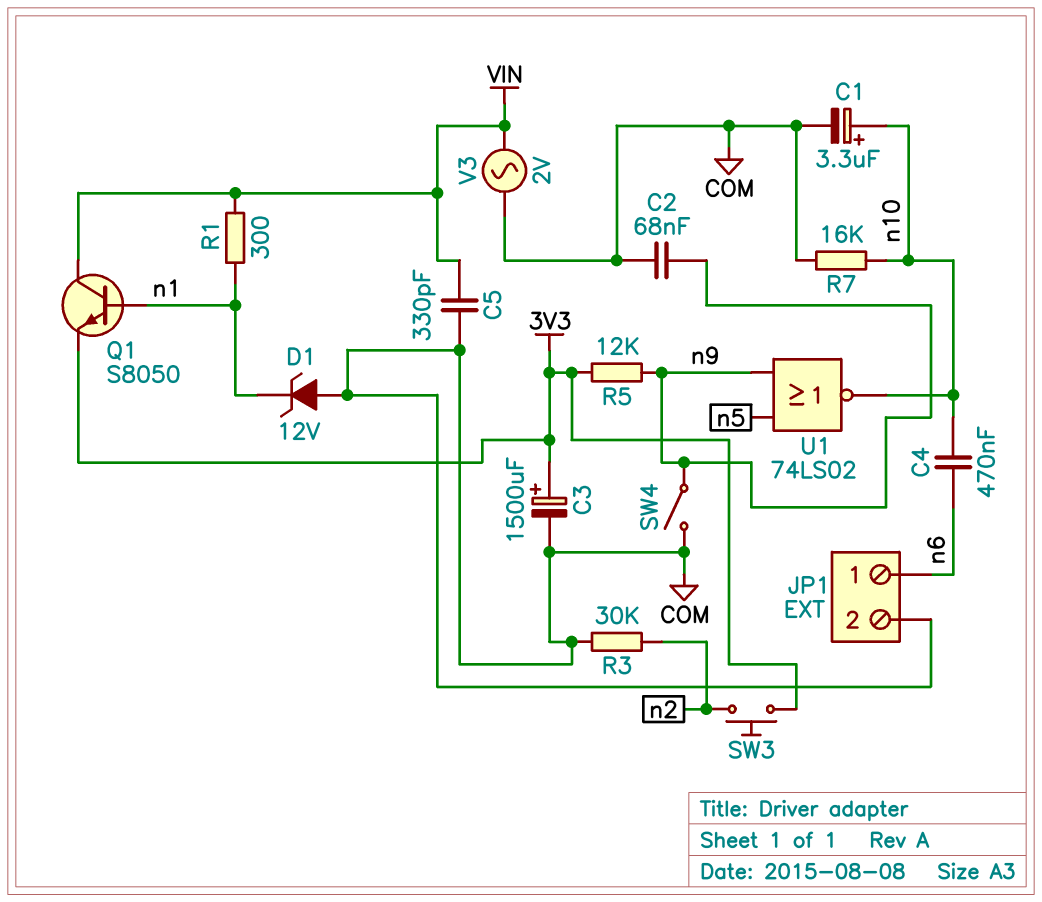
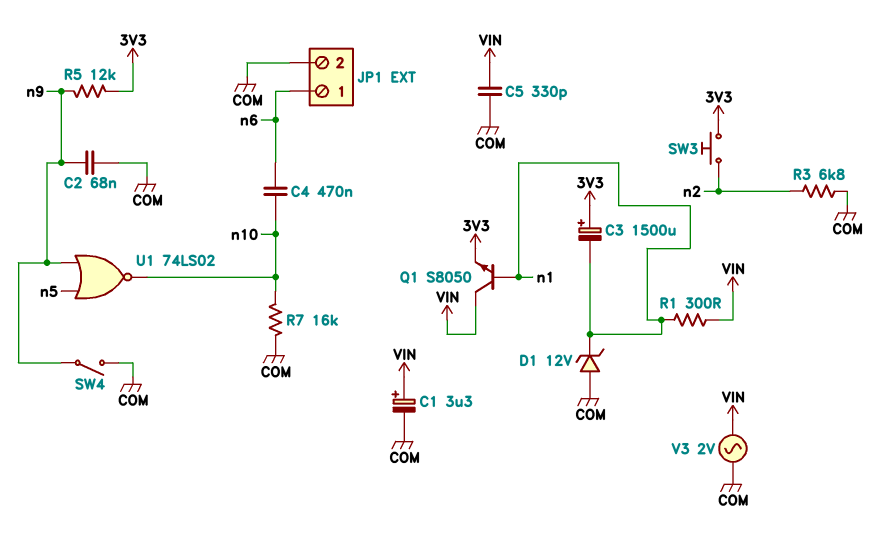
C1: 3.3uF (plus n10, minus COM) -> 3.3uF (plus VIN, minus COM)
C3: 1500uF (plus 3V3, minus COM) -> 1500uF (plus 3V3, minus n1)
R3: 30k (COM, n2) -> 6.8k (COM, n2)

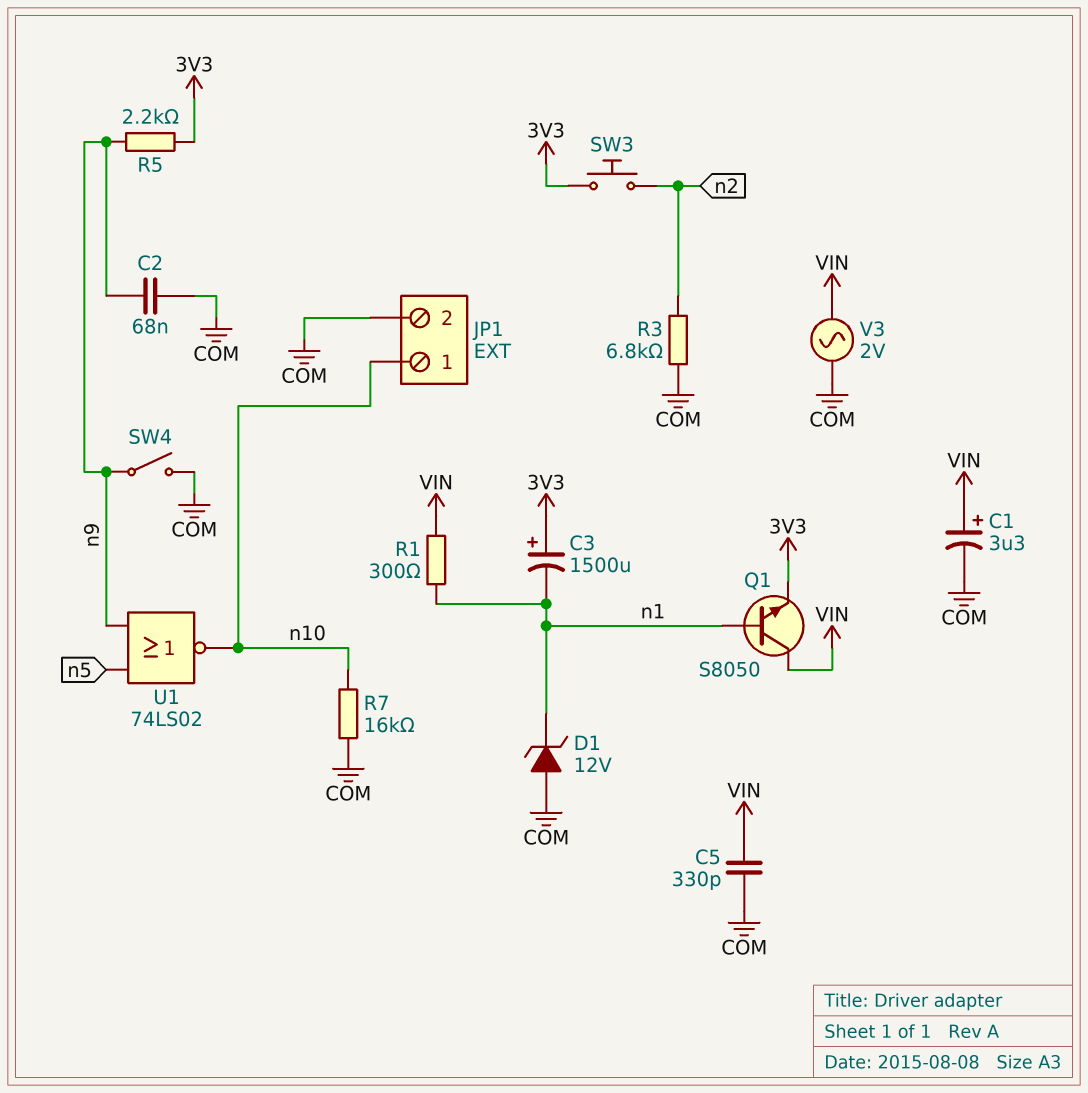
C4: 470nF (n6, n10) -> none
JP1 pin 1: n6 -> n10
R5: 12k (3V3, n9) -> 2.2k (3V3, n9)

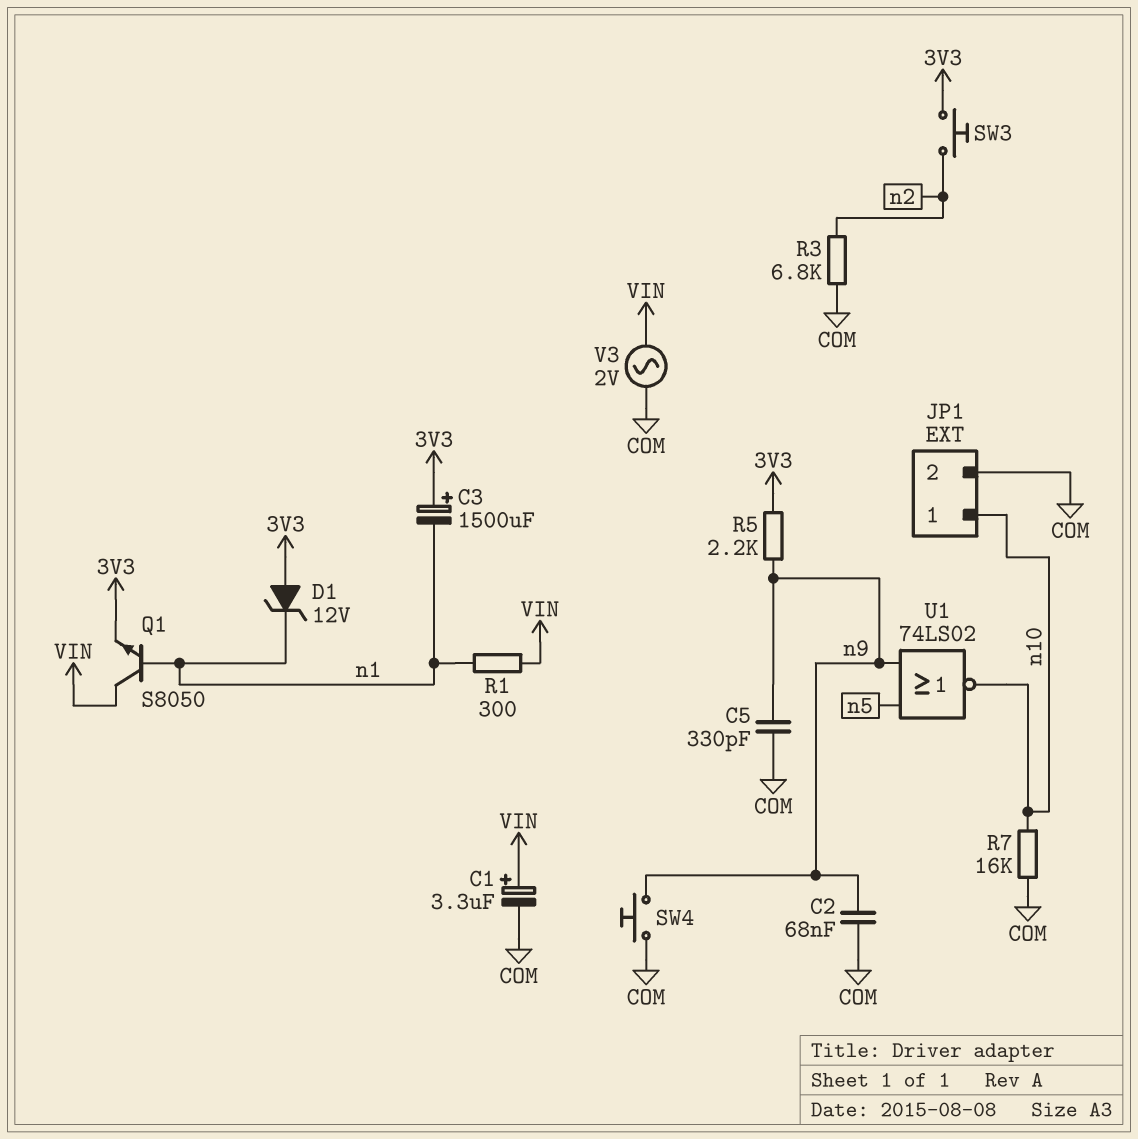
C5: 330pF (COM, VIN) -> 330pF (COM, n9)
D1: zener 12V (A COM, K n1) -> zener 12V (A 3V3, K n1)
SW4: switch (COM, n9) -> button (COM, n9)

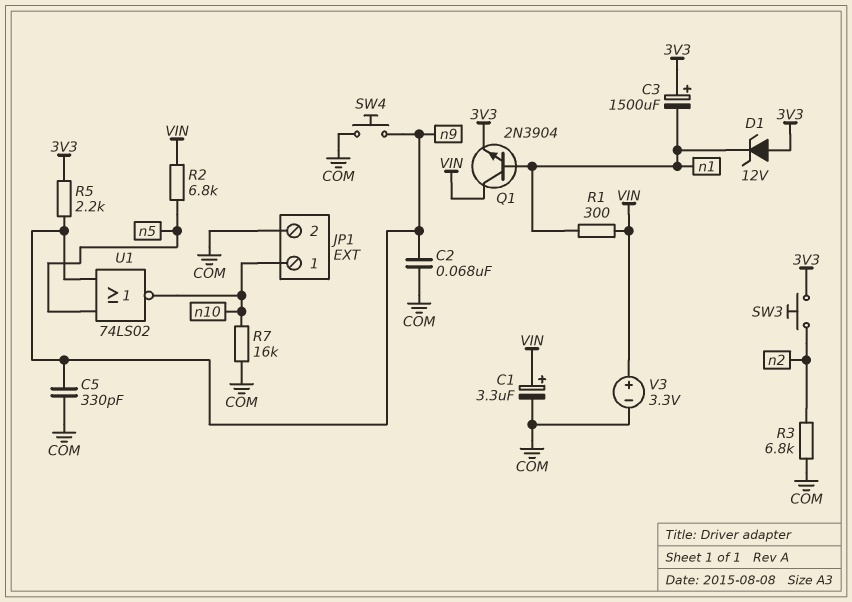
Q1: NPN S8050 (B n1, C VIN, E 3V3) -> NPN 2N3904 (B n1, C VIN, E 3V3)
R2: none -> 6.8k (VIN, n5)
V3: AC 2V (COM, VIN) -> 3.3V (plus VIN, minus COM)

